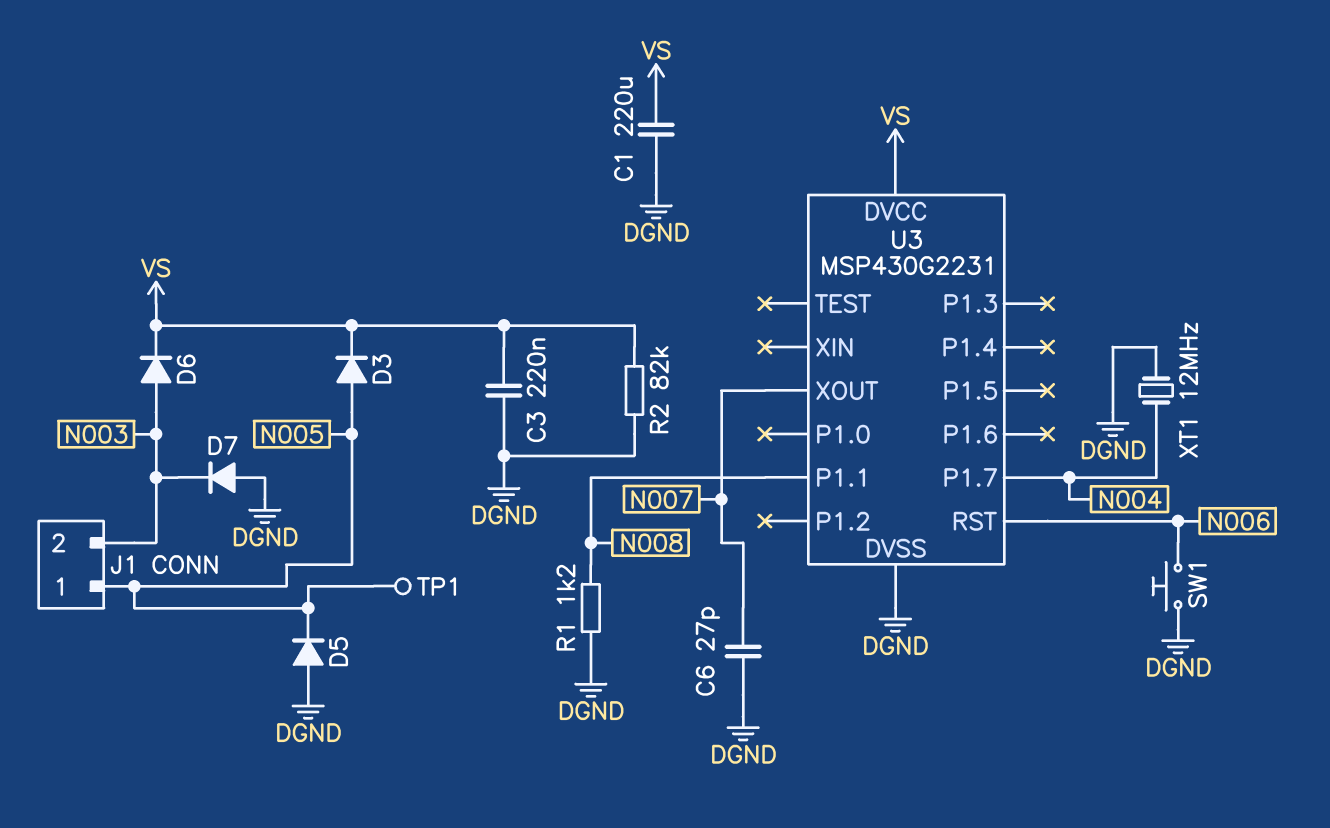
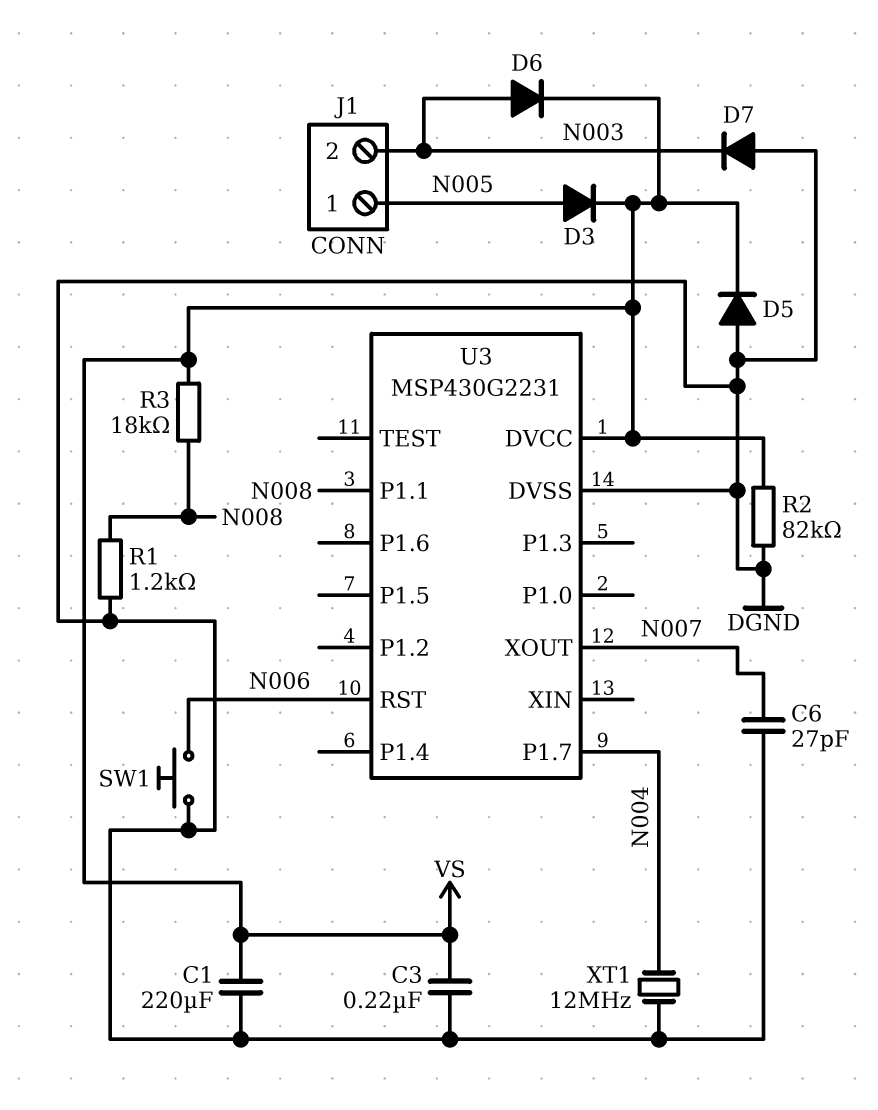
D5: diode (A DGND, K N005) -> diode (A DGND, K VS)
R3: none -> 18k (N008, VS)
TP1: test point (N005) -> none

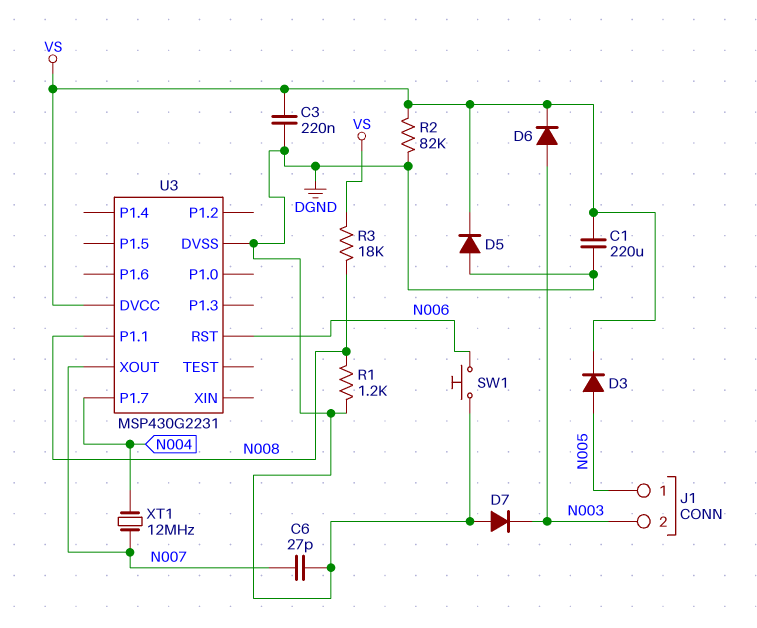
XT1: 12MHz (DGND, N004) -> 12MHz (N004, N007)

